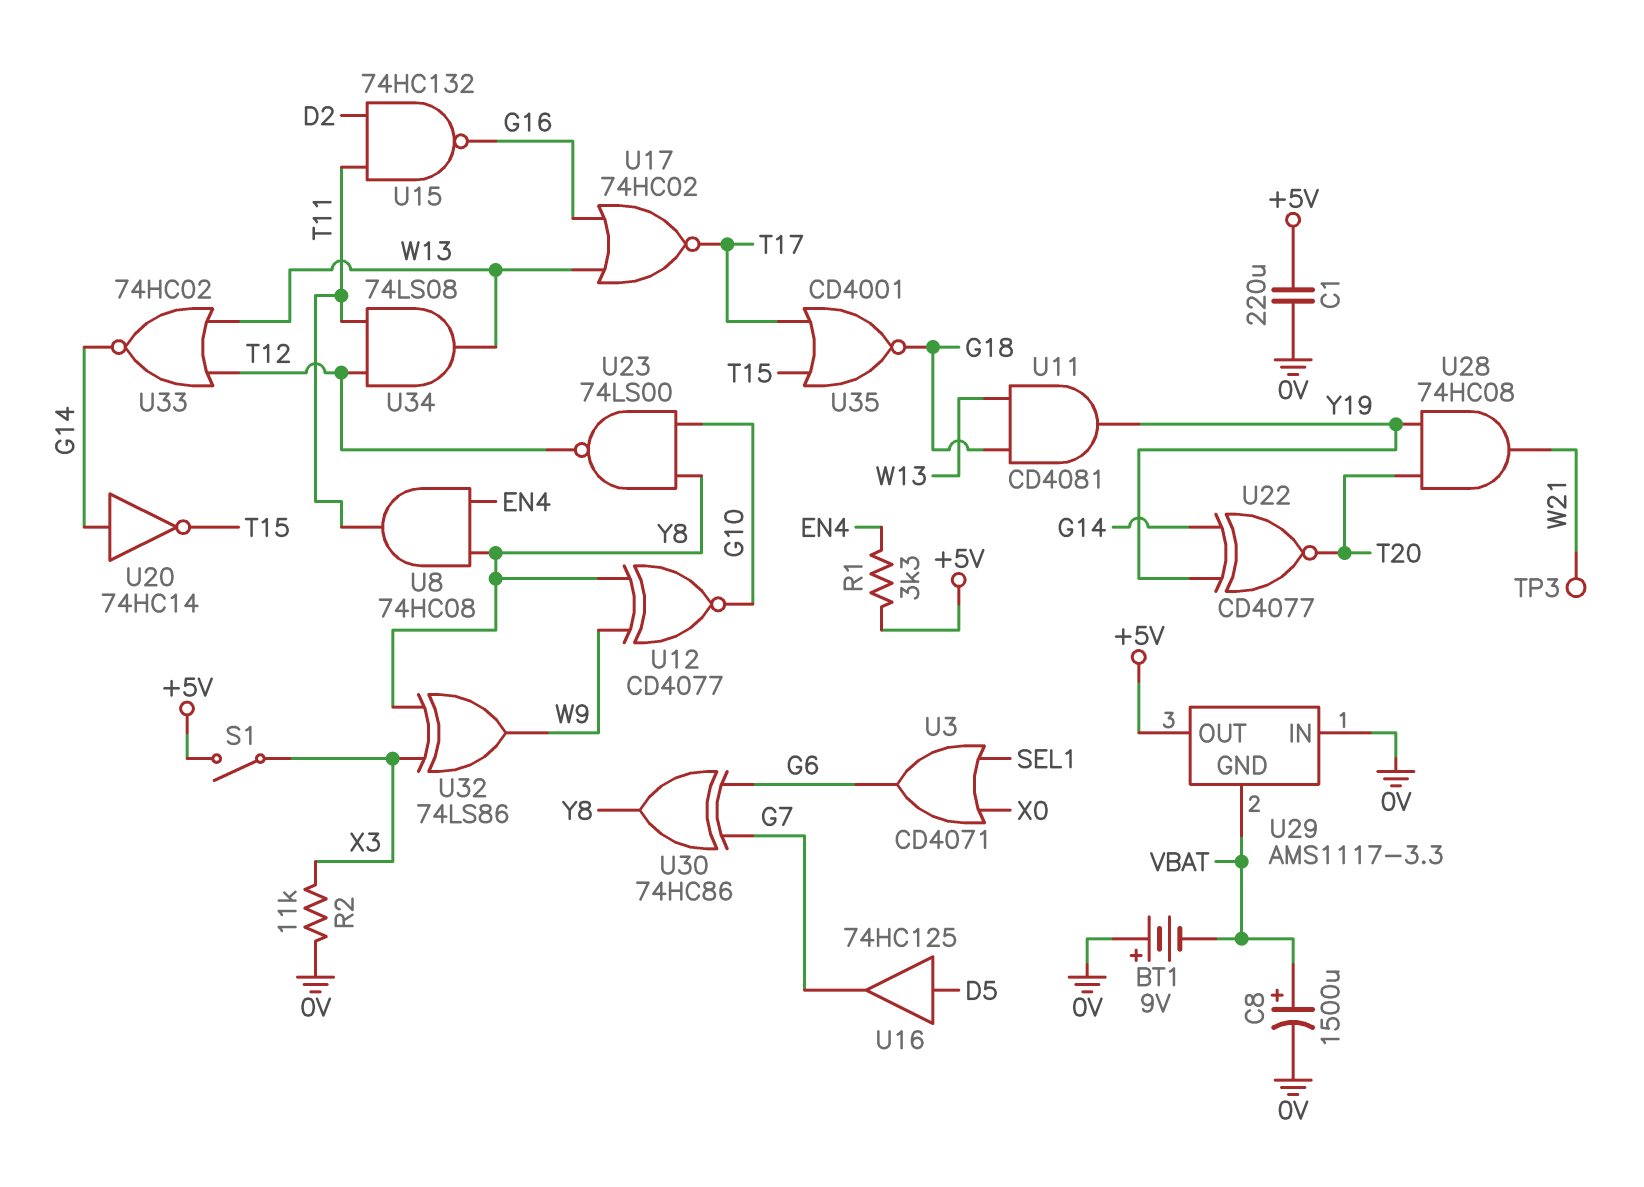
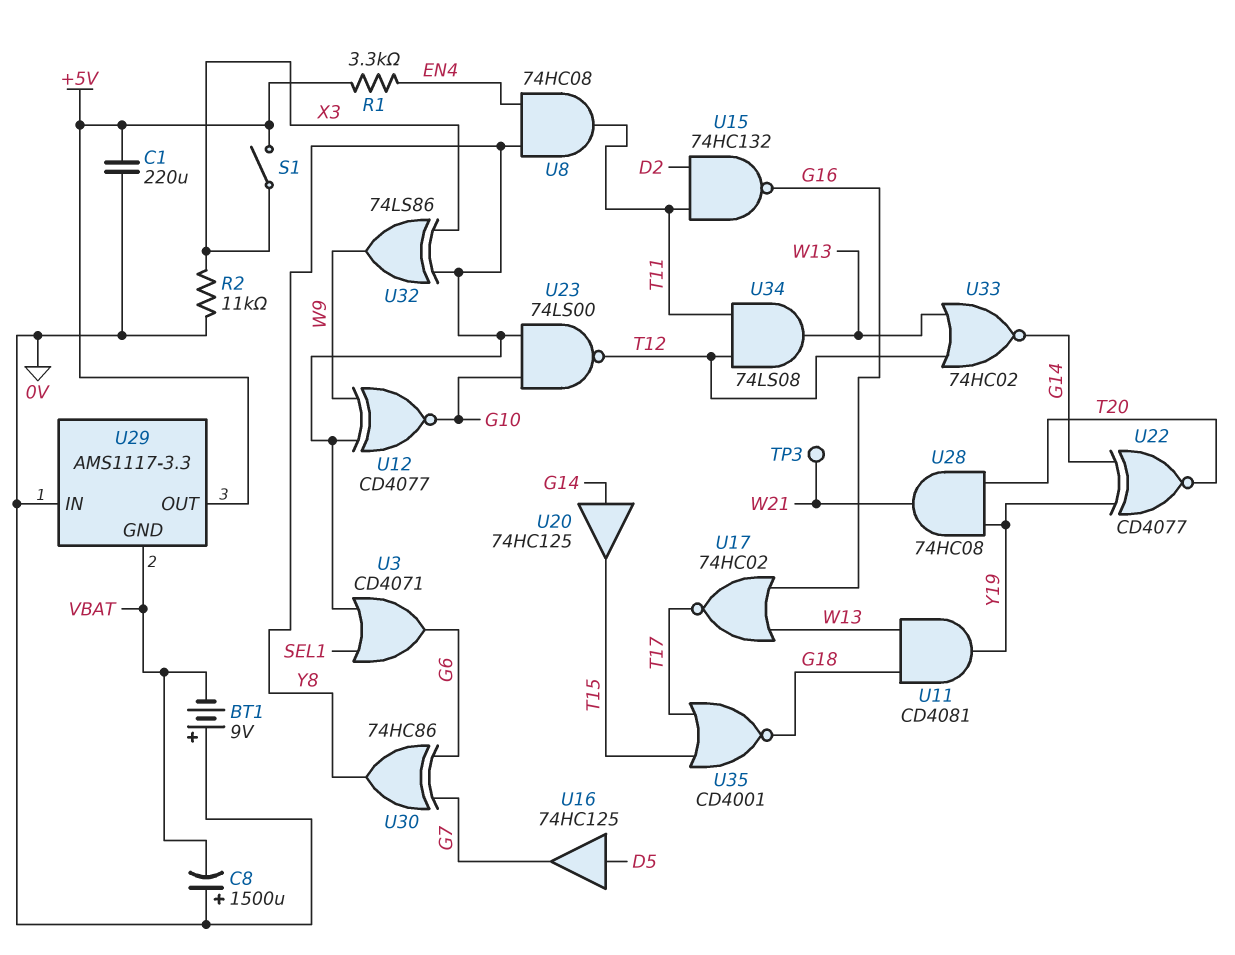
C8: 1500uF (plus VBAT, minus 0V) -> 1500uF (plus 0V, minus VBAT)
U3: OR CD4071 (in SEL1, in X0, out G6) -> OR CD4071 (in SEL1, in Y8, out G6)
U20: NOT 74HC14 (in G14, out T15) -> buffer 74HC125 (in G14, out T15)

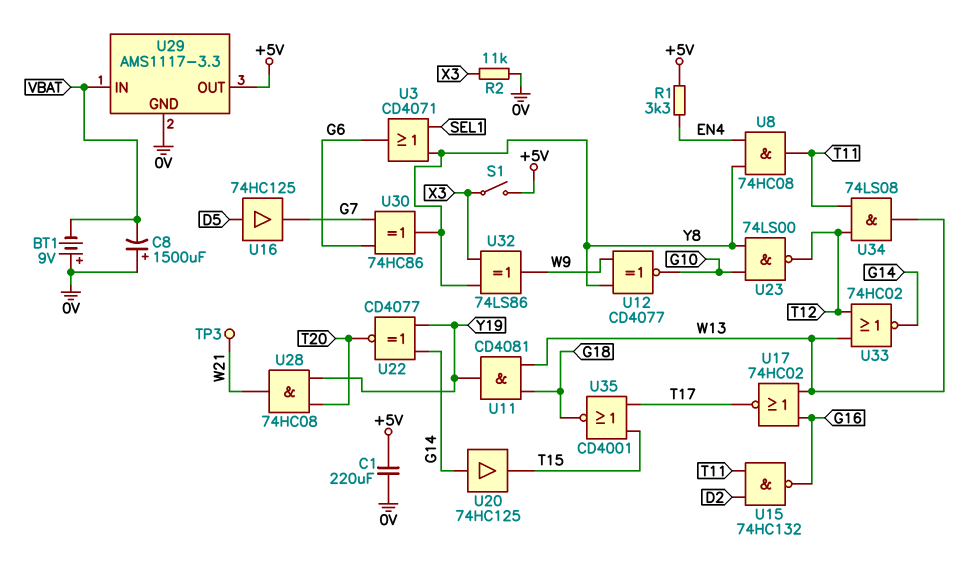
U29 pin GND: VBAT -> 0V
U29 pin IN: 0V -> VBAT

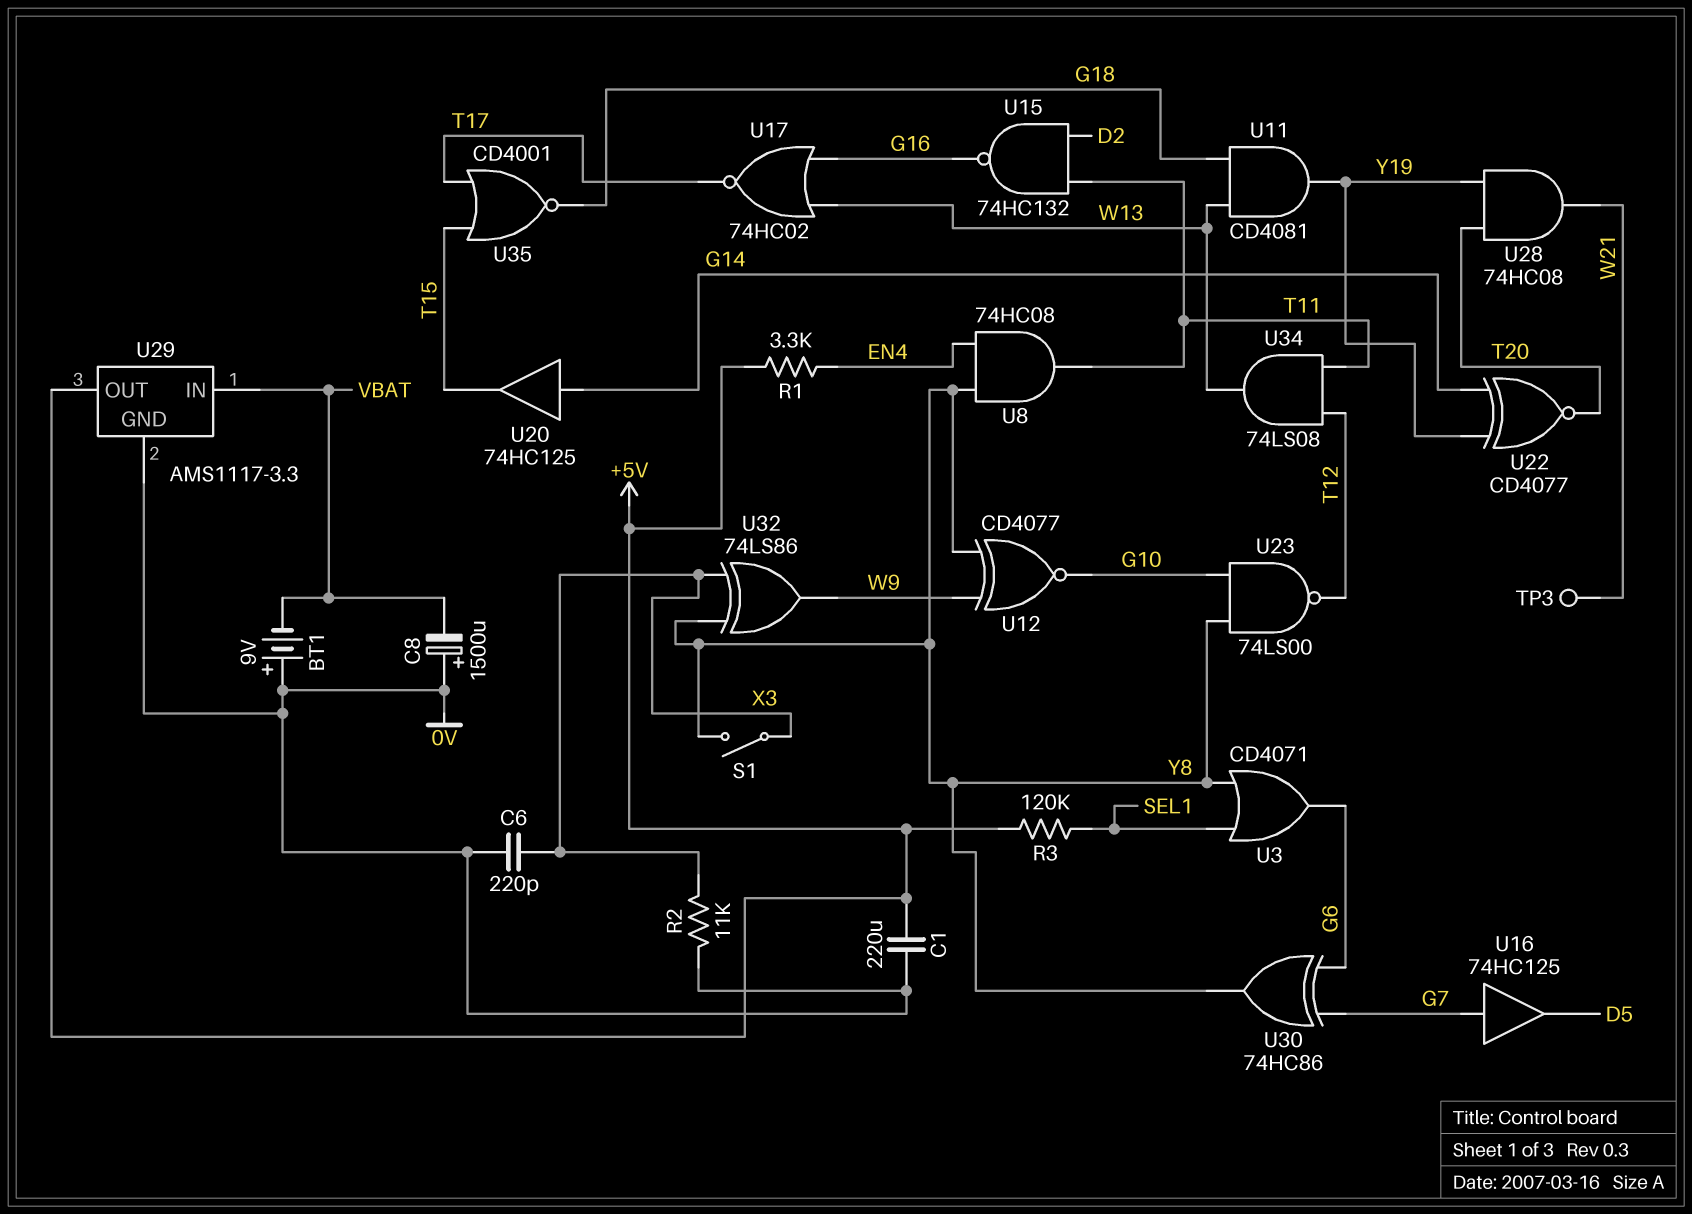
C6: none -> 220pF (0V, X3)
R3: none -> 120k (+5V, SEL1)
S1: switch (+5V, X3) -> switch (X3, Y8)
U16: buffer 74HC125 (in D5, out G7) -> buffer 74HC125 (in G7, out D5)
U33: NOR 74HC02 (in T12, in W13, out G14) -> none

